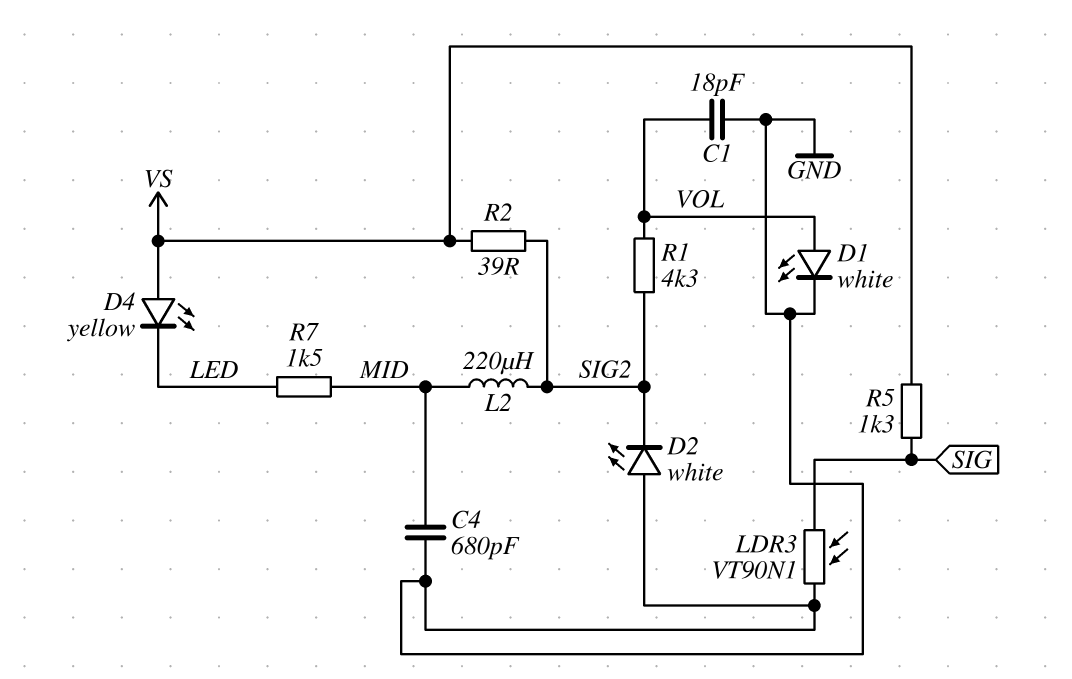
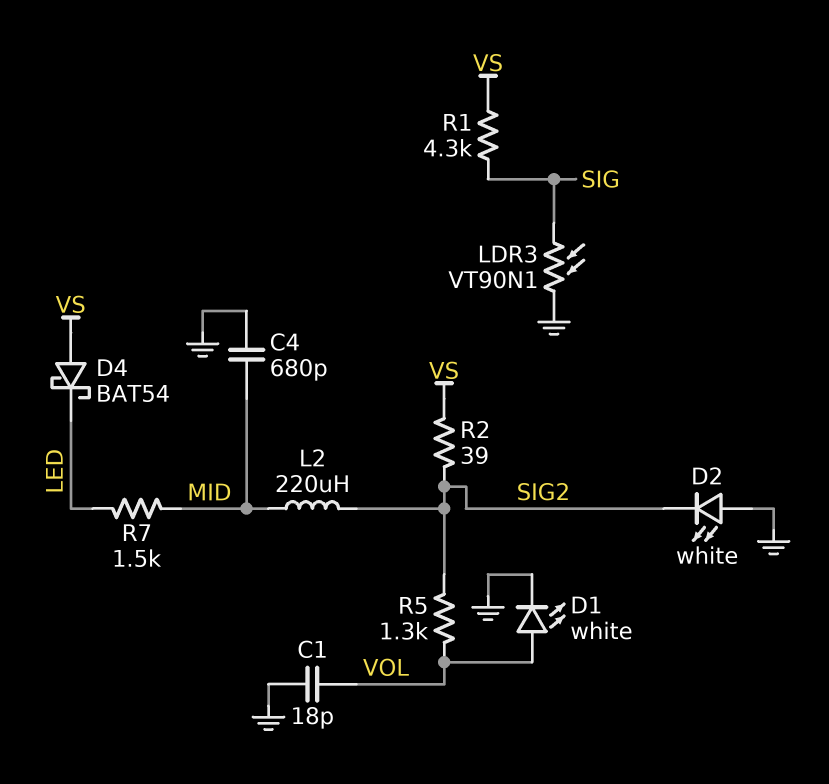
D4: LED yellow (A VS, K LED) -> schottky BAT54 (A VS, K LED)
R1: 4.3k (SIG2, VOL) -> 4.3k (SIG, VS)
R5: 1.3k (SIG, VS) -> 1.3k (SIG2, VOL)

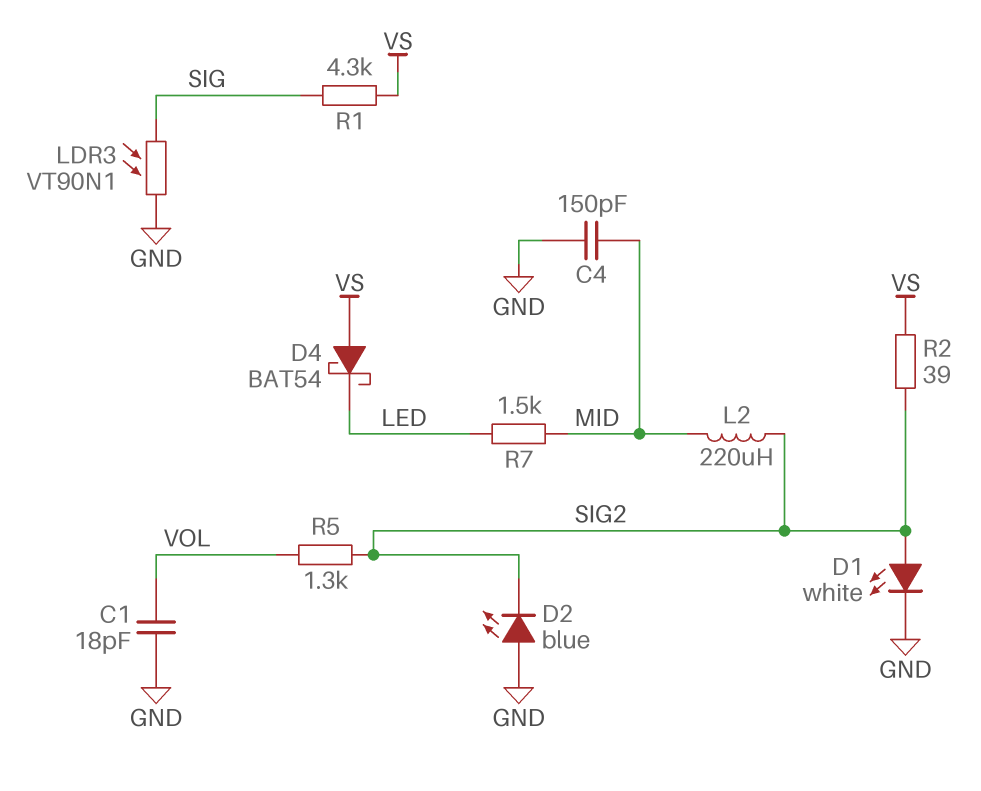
C4: 680pF (GND, MID) -> 150pF (GND, MID)
D1: LED white (A VOL, K GND) -> LED white (A SIG2, K GND)
D2: LED white (A GND, K SIG2) -> LED blue (A GND, K SIG2)

